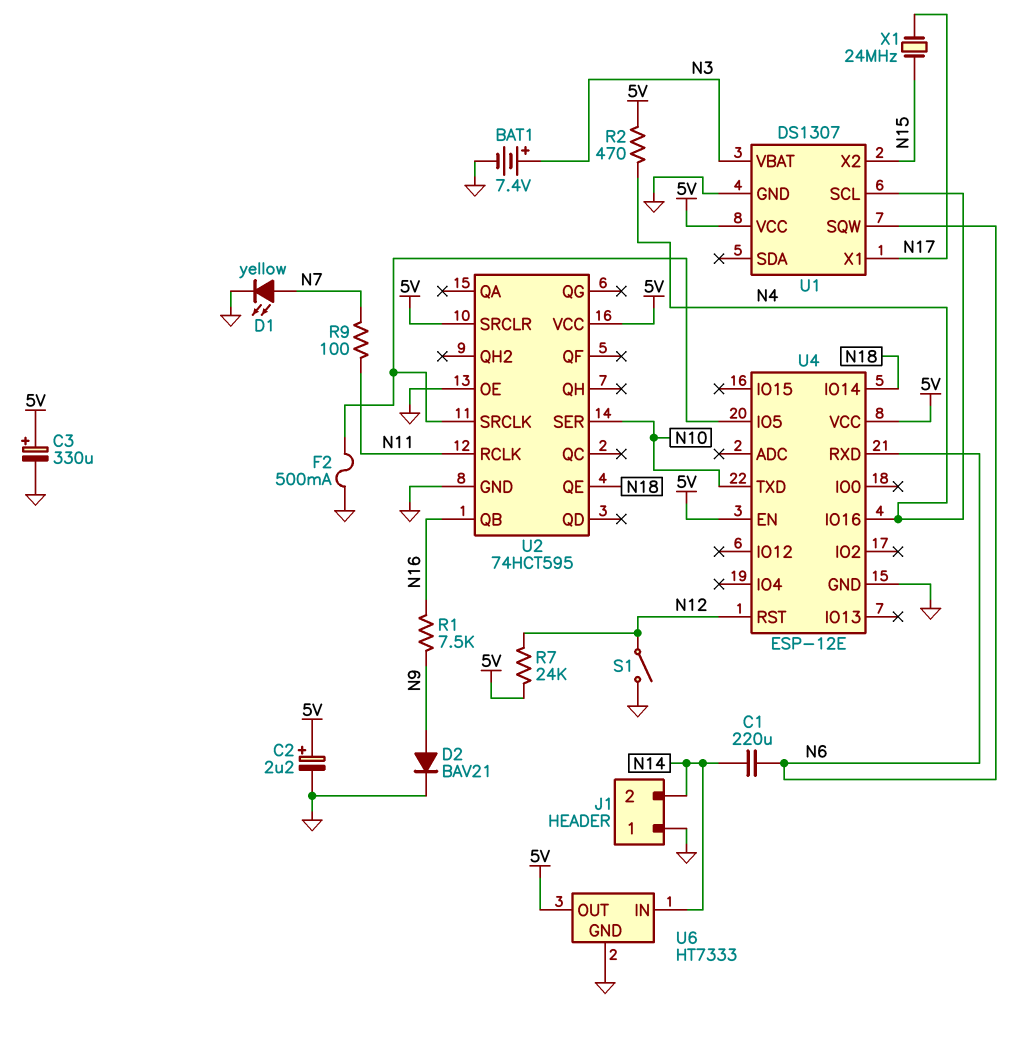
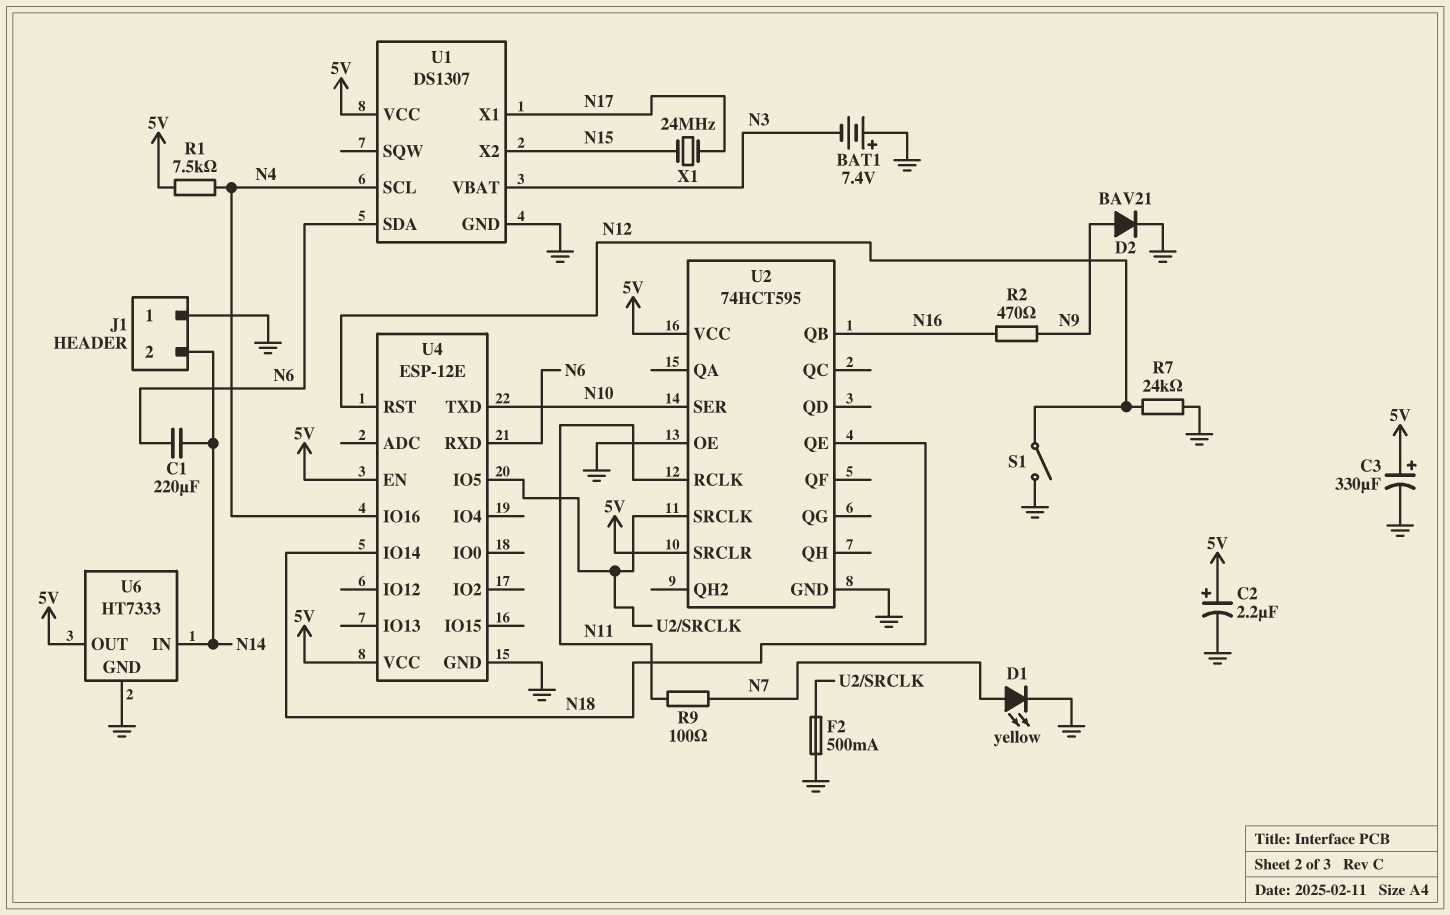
BAT1: 7.4V (plus N3, minus GND) -> 7.4V (plus GND, minus N3)
R1: 7.5k (N9, N16) -> 7.5k (5V, N4)
R2: 470 (5V, N4) -> 470 (N9, N16)
R7: 24k (5V, N12) -> 24k (GND, N12)
U1 pin SDA: none -> N6
U1 pin SQW: N6 -> none

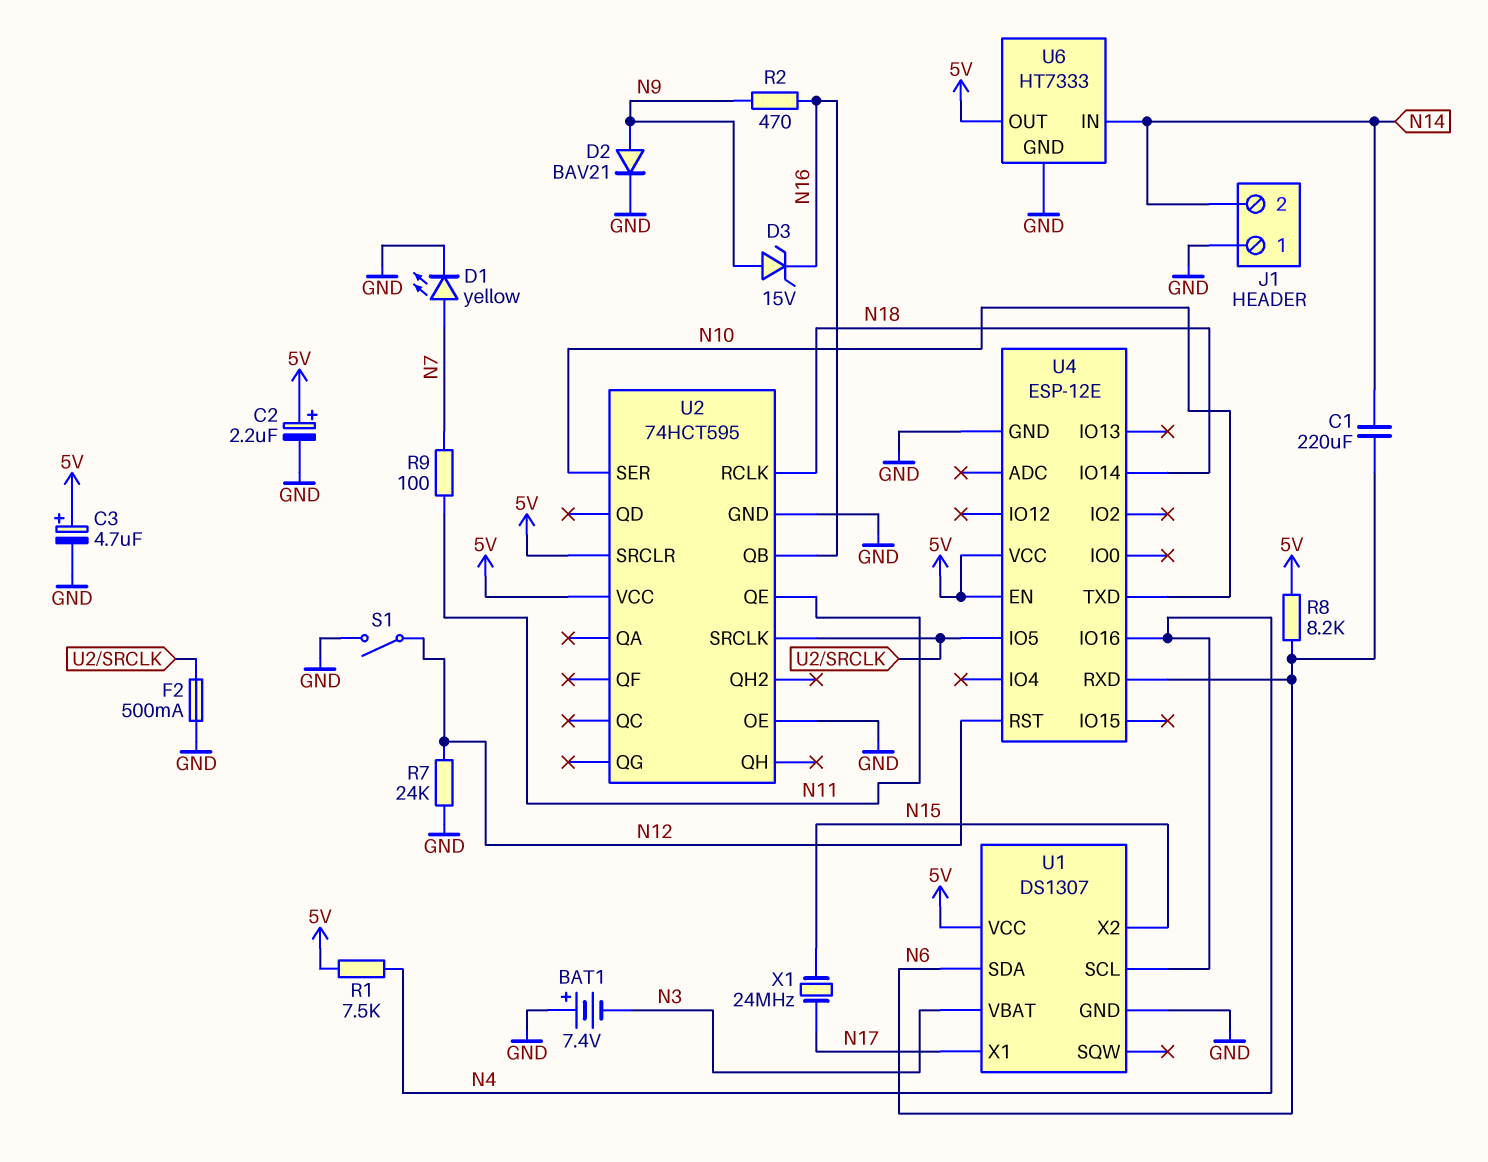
C3: 330uF (plus 5V, minus GND) -> 4.7uF (plus 5V, minus GND)
D3: none -> zener 15V (A N9, K N16)
R8: none -> 8.2k (5V, N6)
U2 pin QE: N18 -> N11
U2 pin RCLK: N11 -> N18

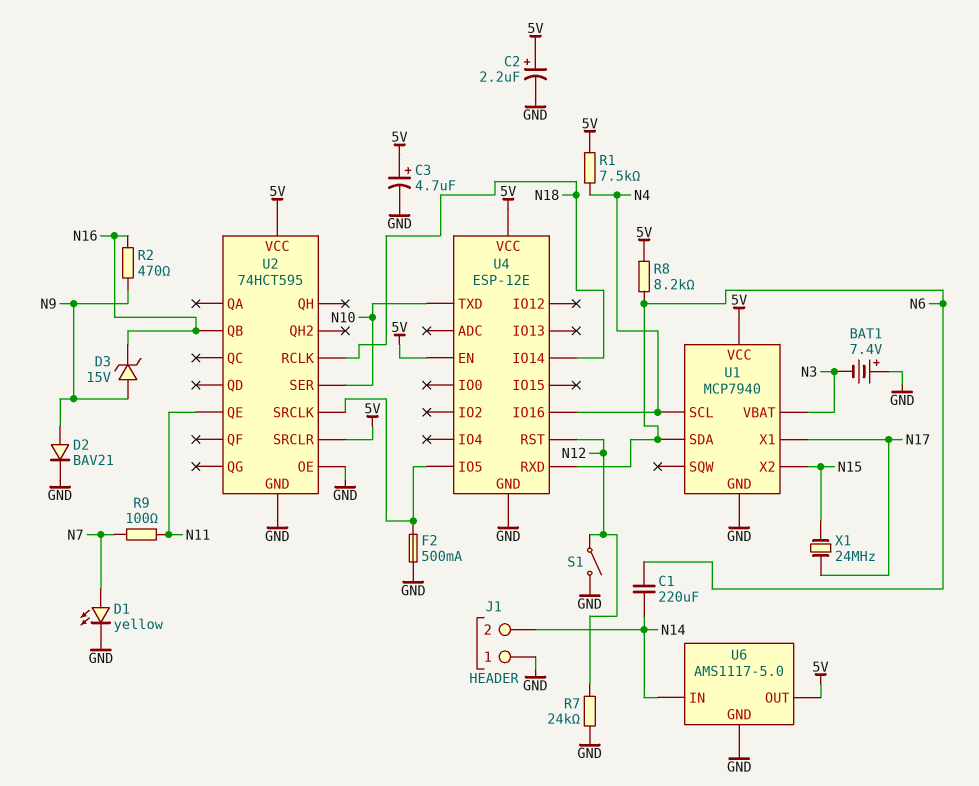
U1: DS1307 -> MCP7940
U6: HT7333 -> AMS1117-5.0

